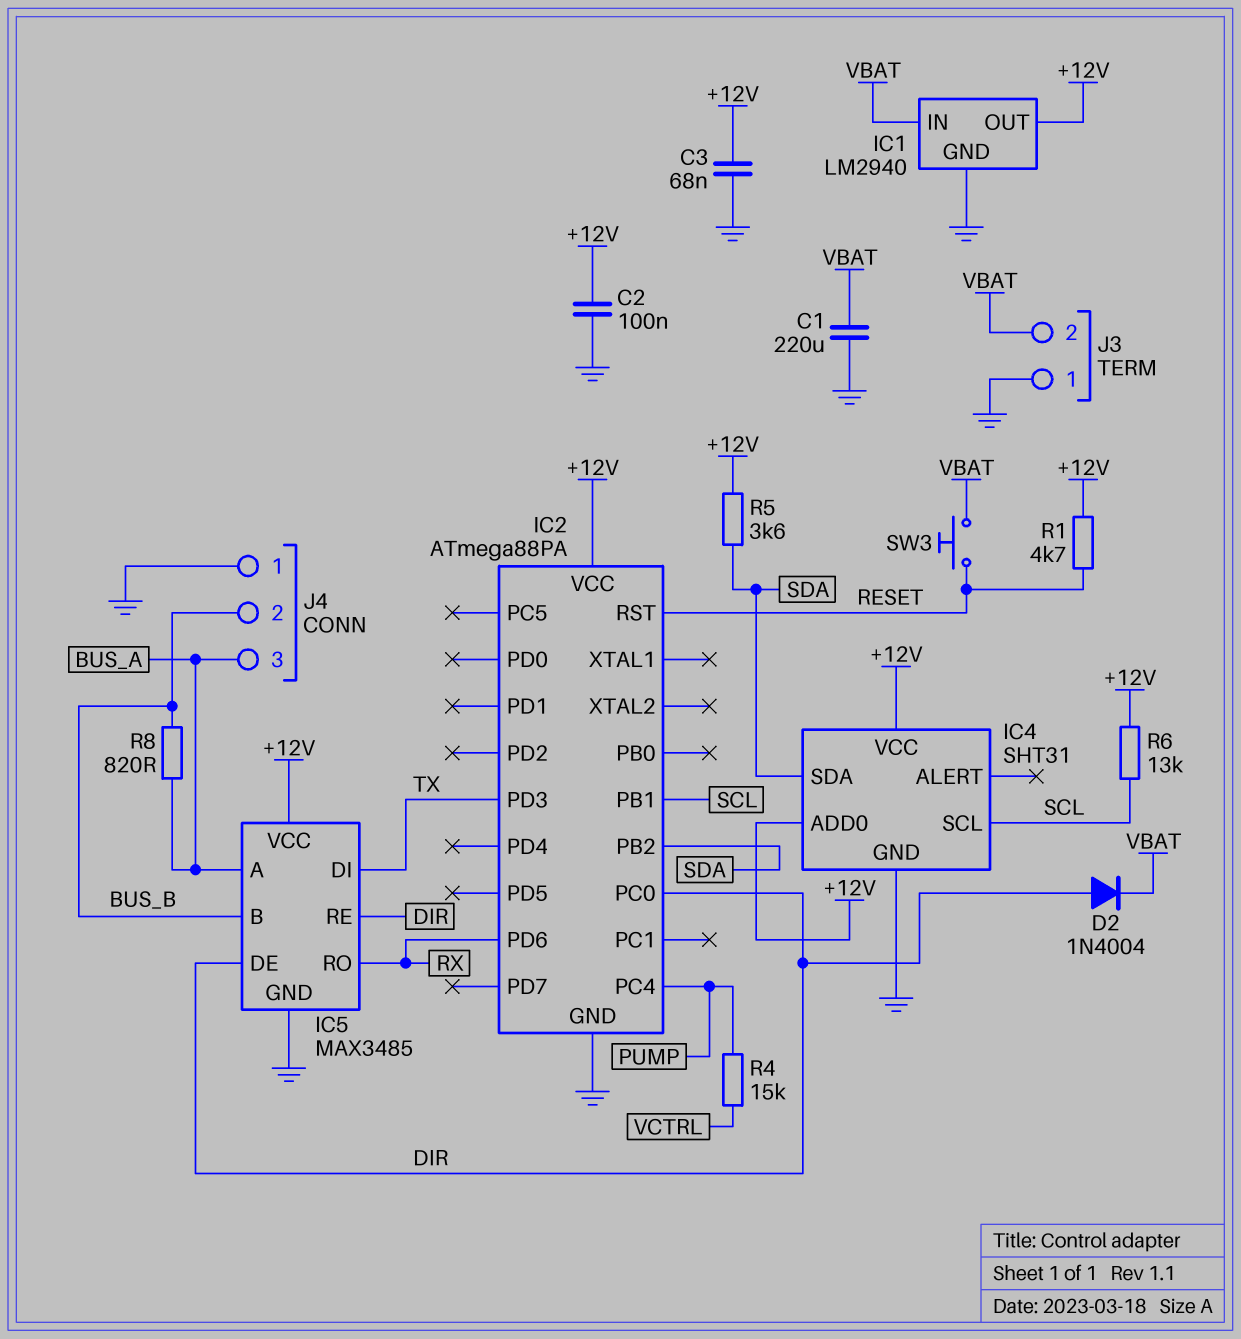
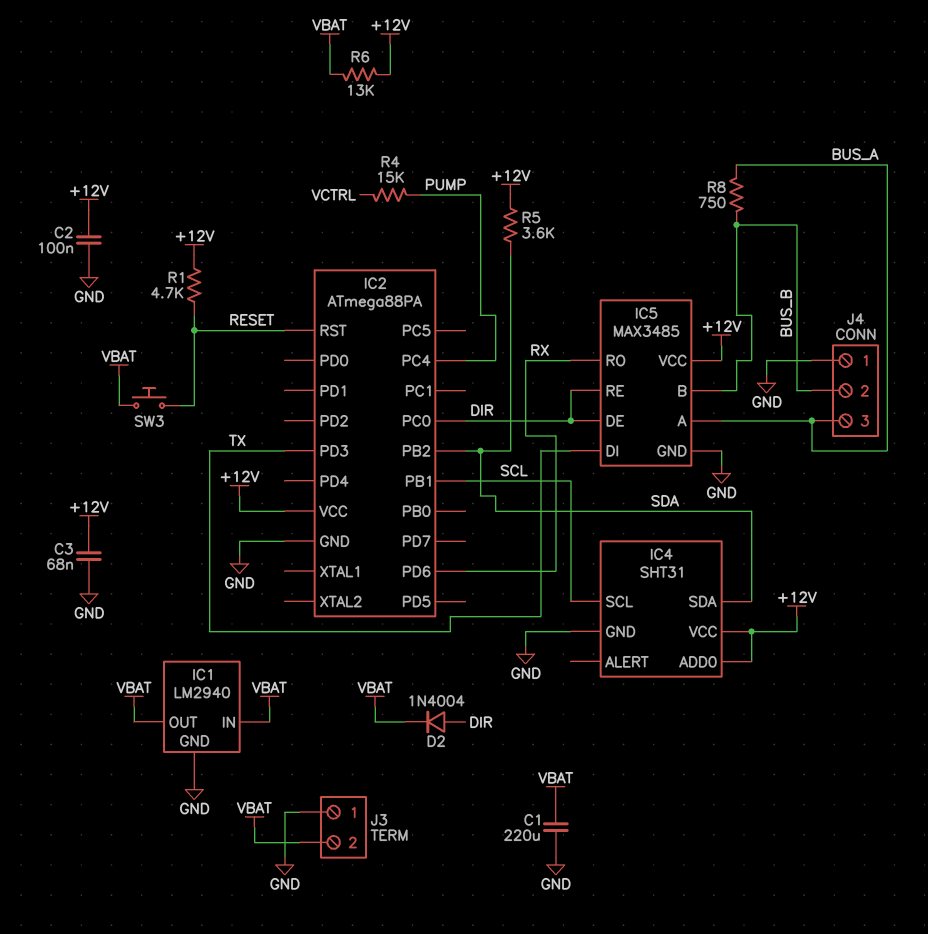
IC1 pin OUT: +12V -> VBAT
R6: 13k (+12V, SCL) -> 13k (+12V, VBAT)
R8: 820 (BUS_A, BUS_B) -> 750 (BUS_A, BUS_B)

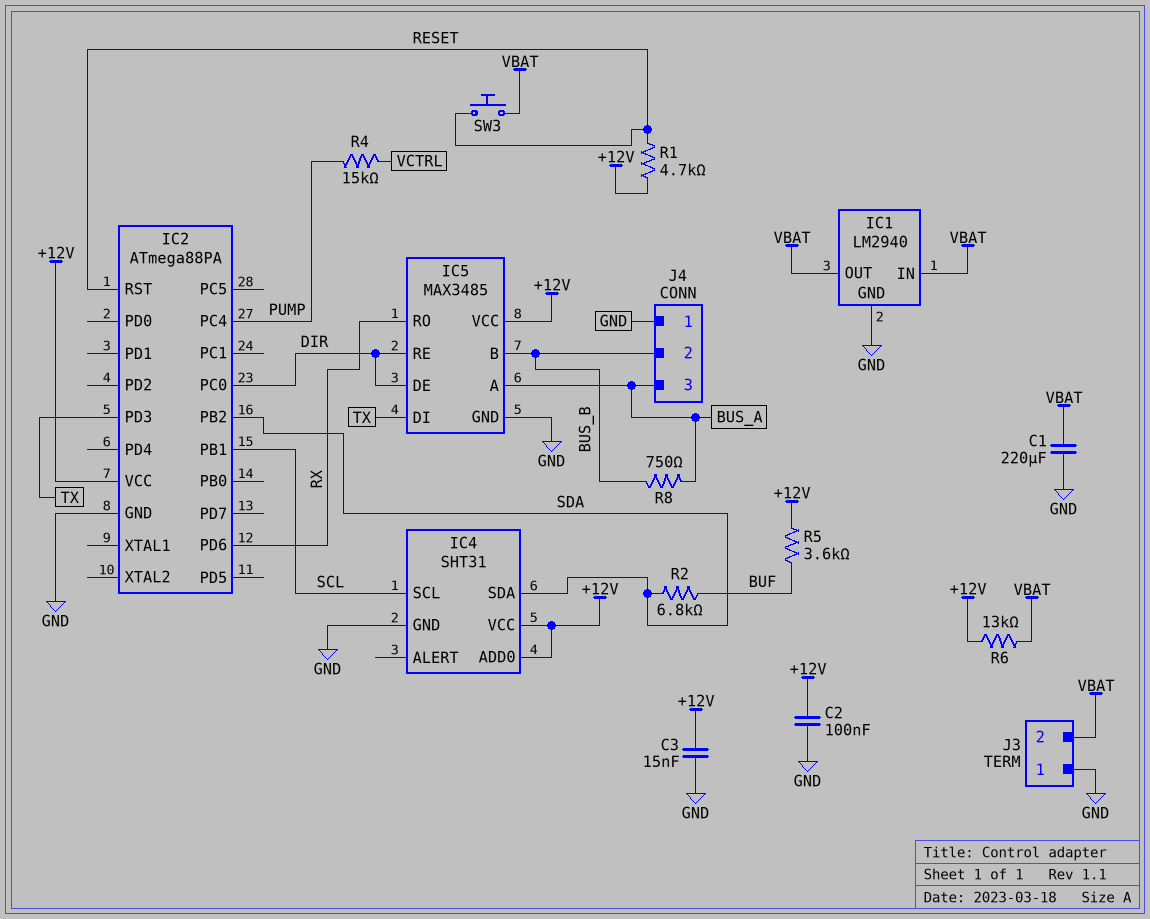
C3: 68nF (+12V, GND) -> 15nF (+12V, GND)
D2: diode 1N4004 (A DIR, K VBAT) -> none
R2: none -> 6.8k (BUF, SDA)
R5: 3.6k (+12V, SDA) -> 3.6k (+12V, BUF)

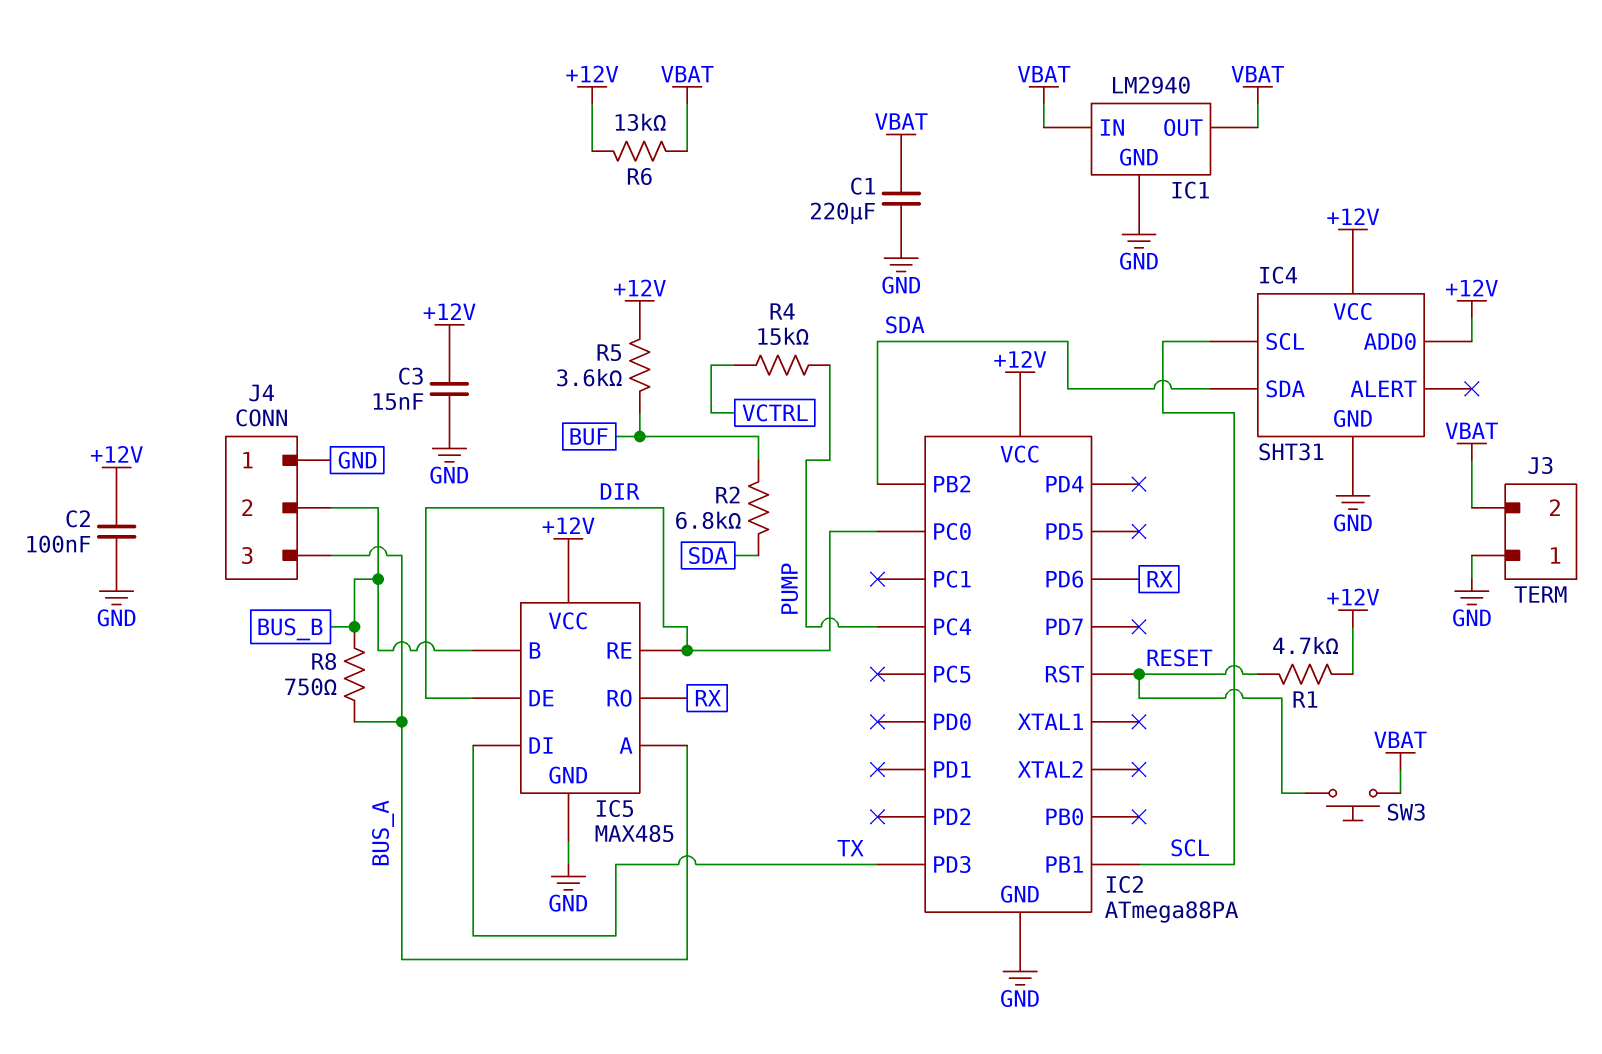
IC5: MAX3485 -> MAX485

